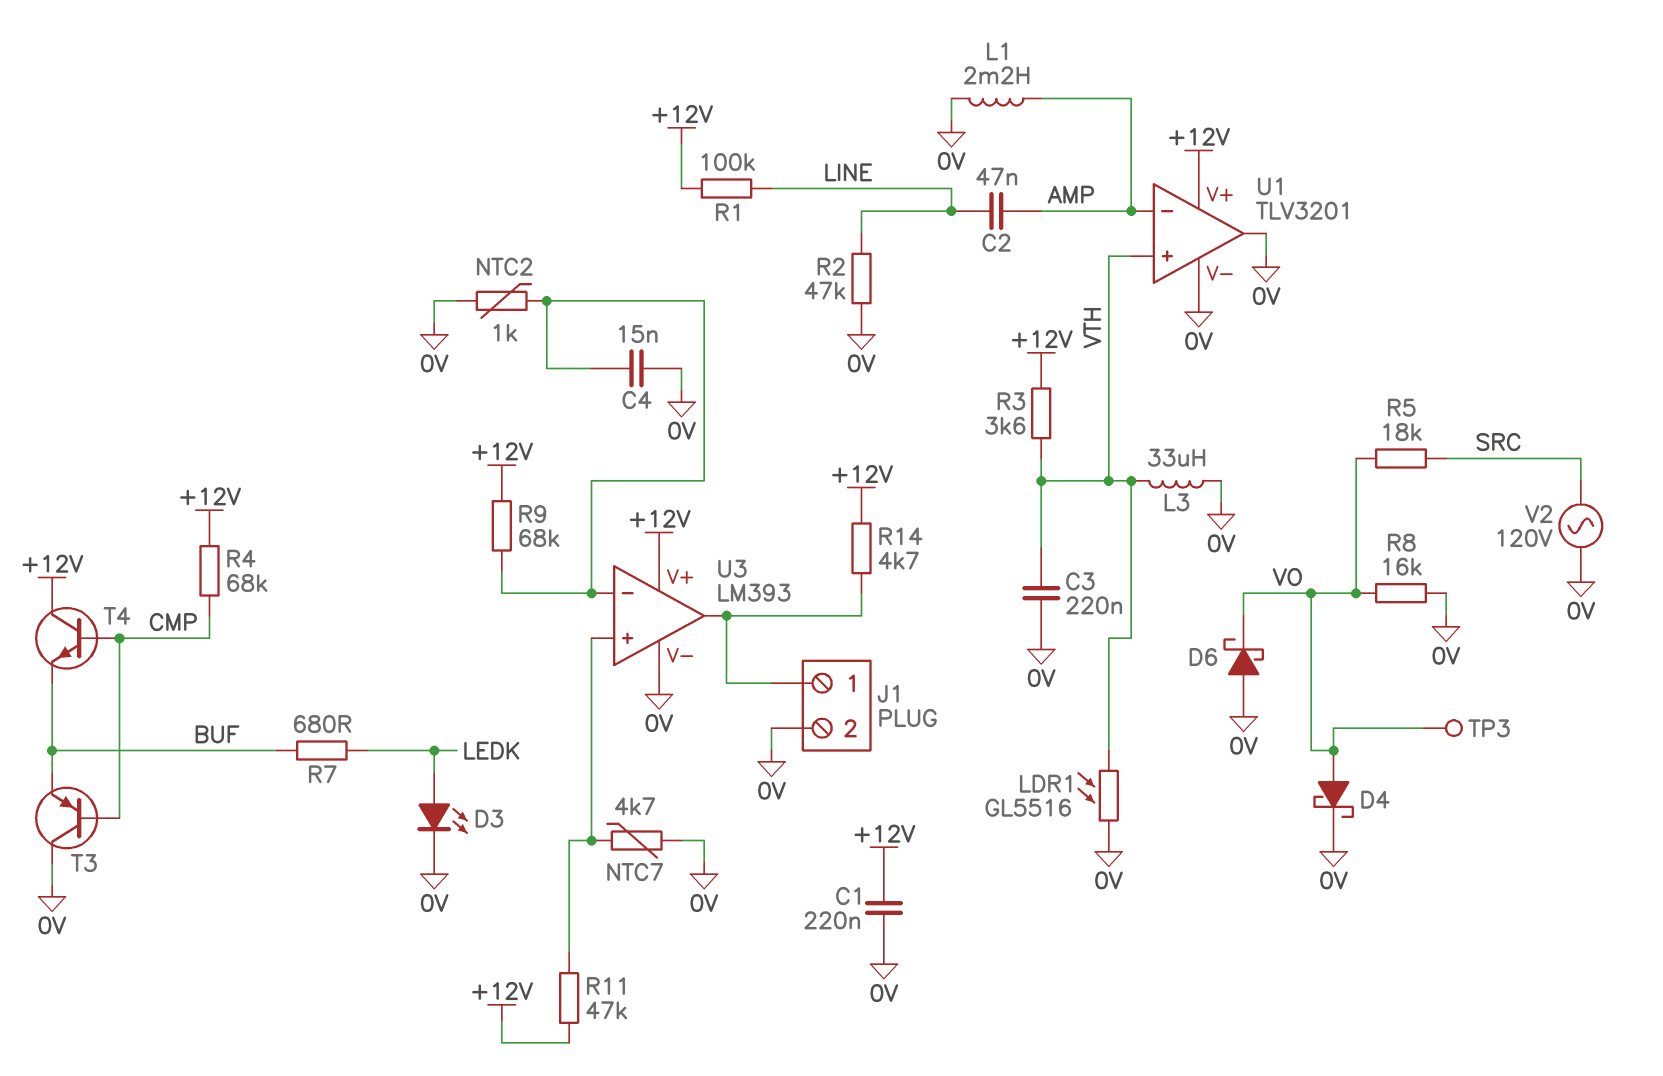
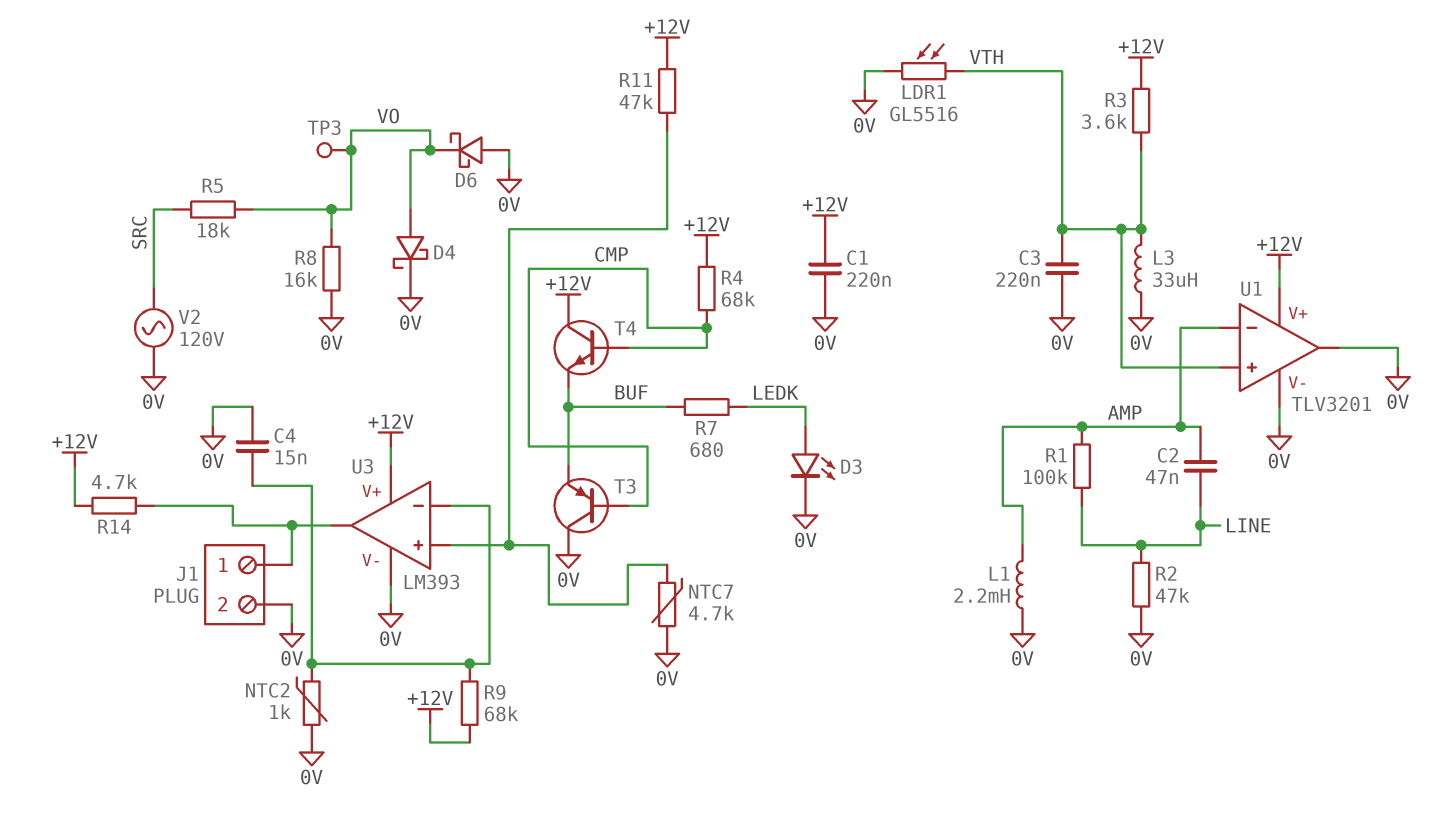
R1: 100k (+12V, LINE) -> 100k (AMP, LINE)

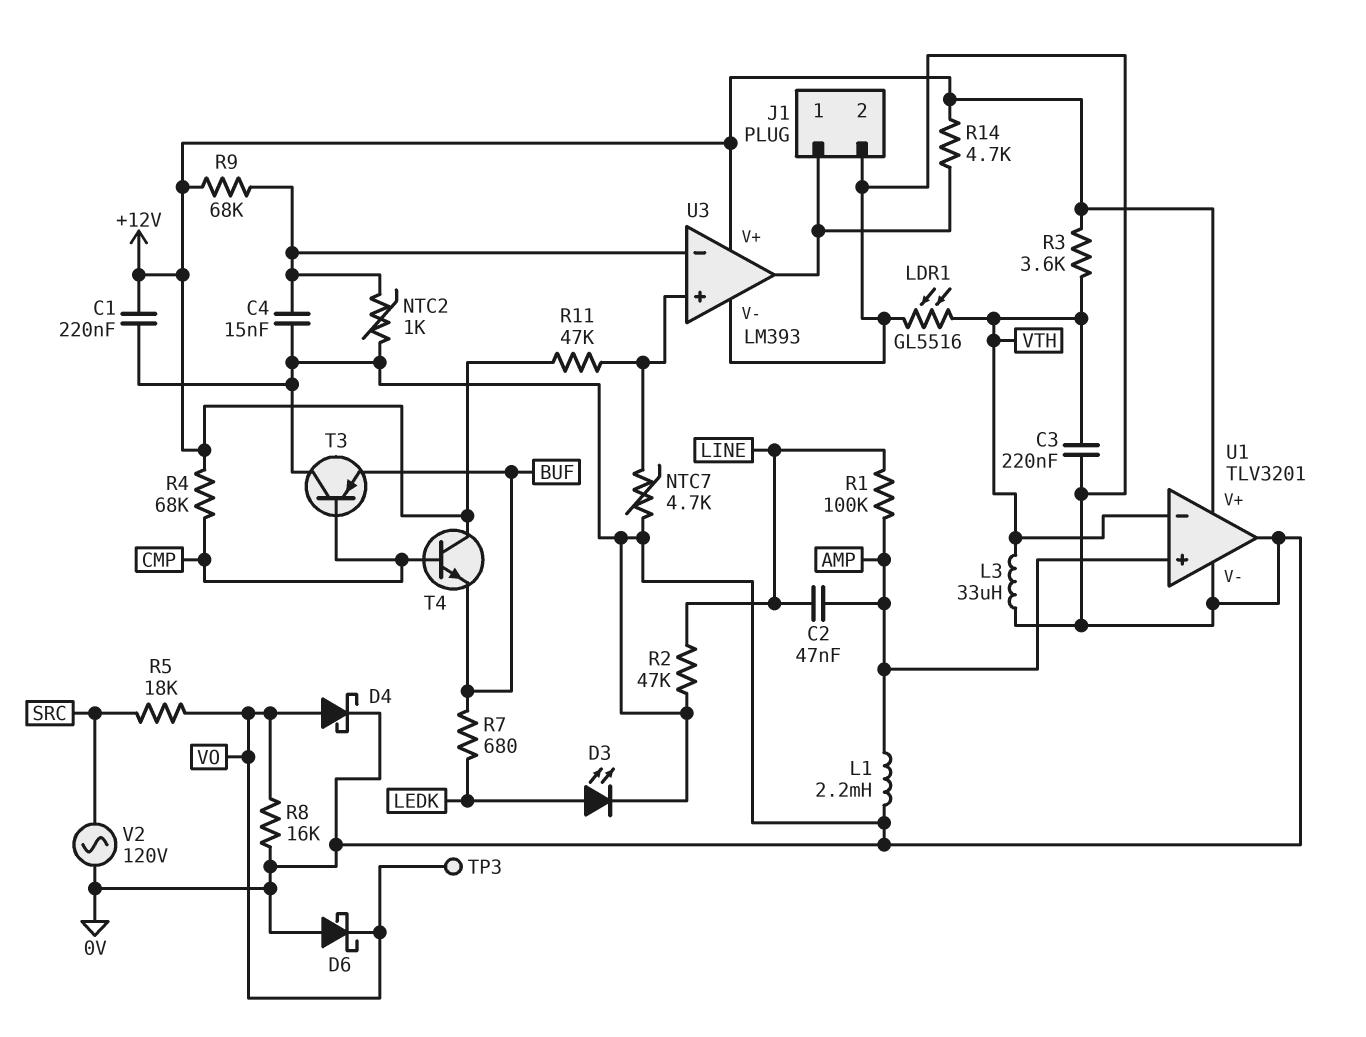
U1 pin in+: VTH -> AMP
U1 pin in-: AMP -> VTH

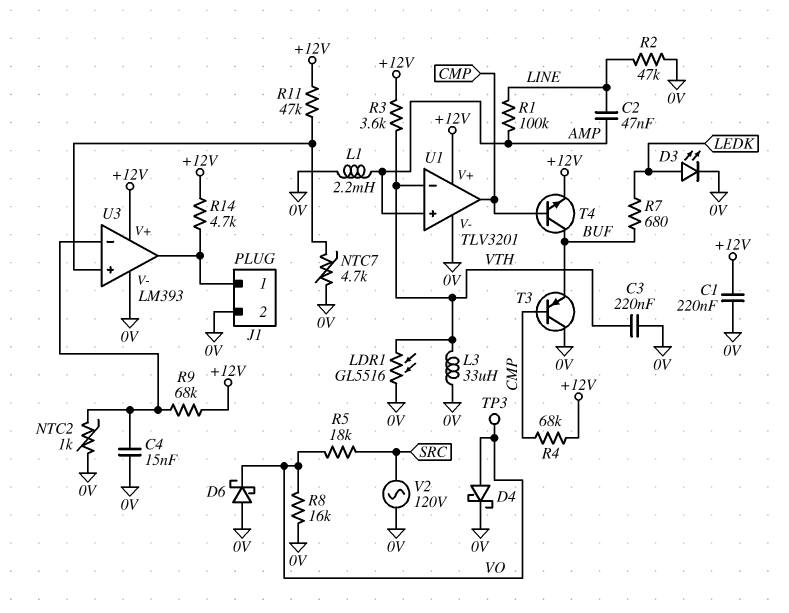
T4: NPN (B CMP, C +12V, E BUF) -> NPN (B CMP, C BUF, E +12V)
U1 pin out: 0V -> CMP

